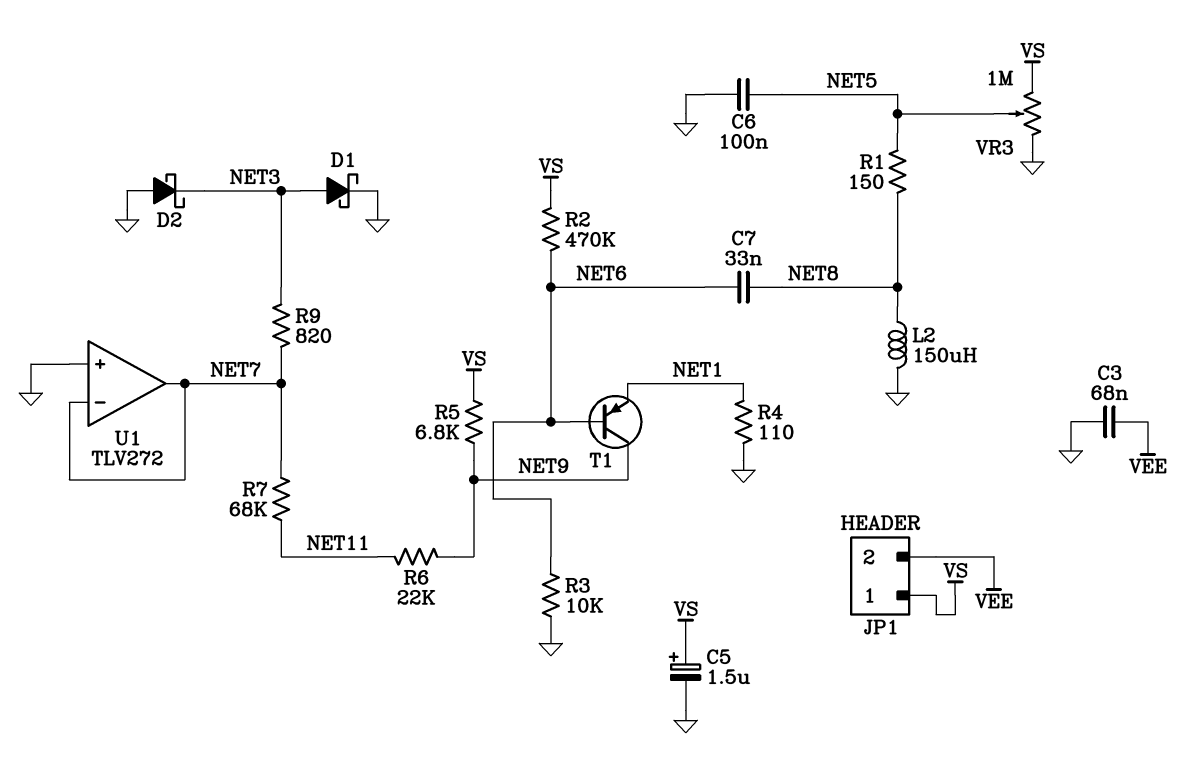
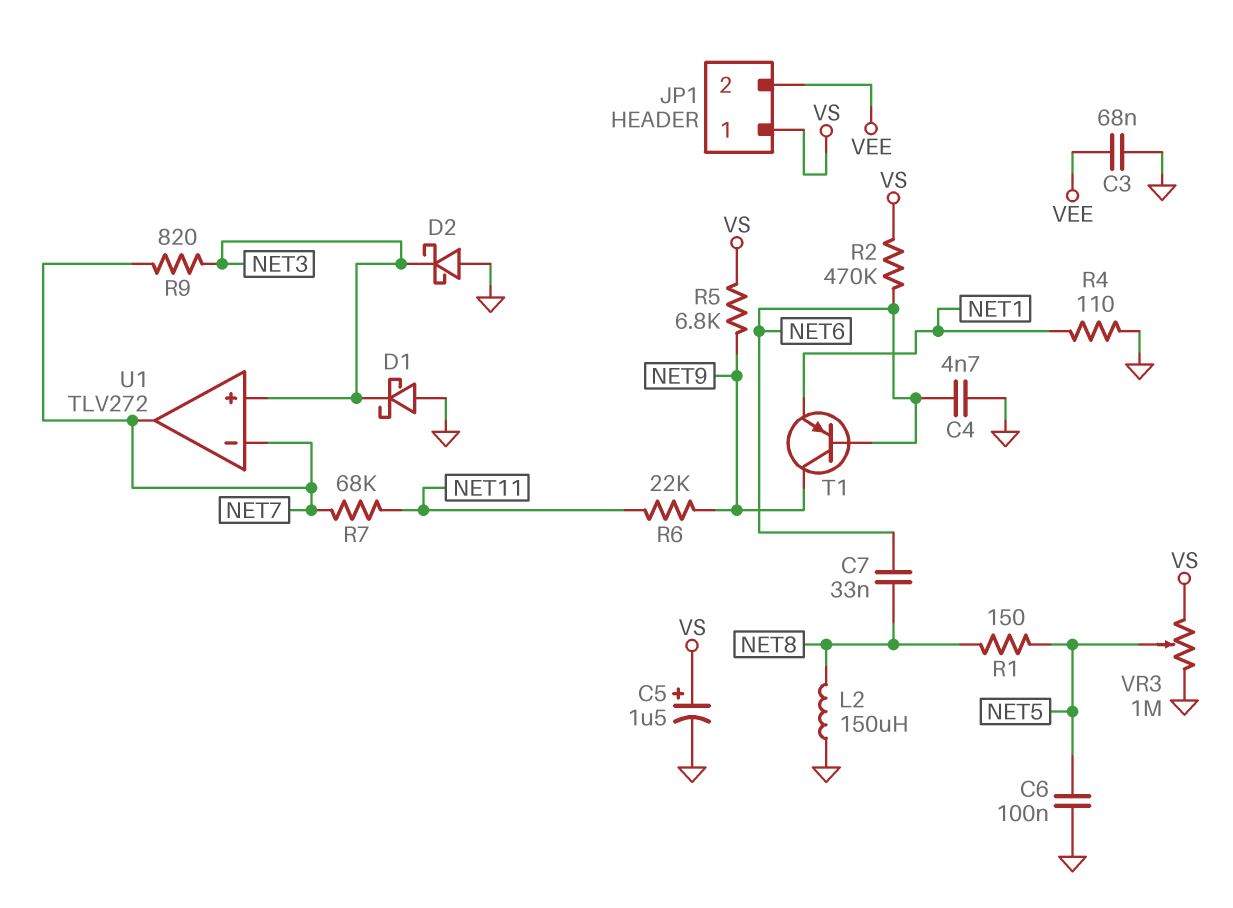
C4: none -> 4.7nF (GND, NET6)
D1: schottky (A NET3, K GND) -> schottky (A GND, K NET3)
R3: 10k (GND, NET6) -> none
U1 pin in+: GND -> NET3

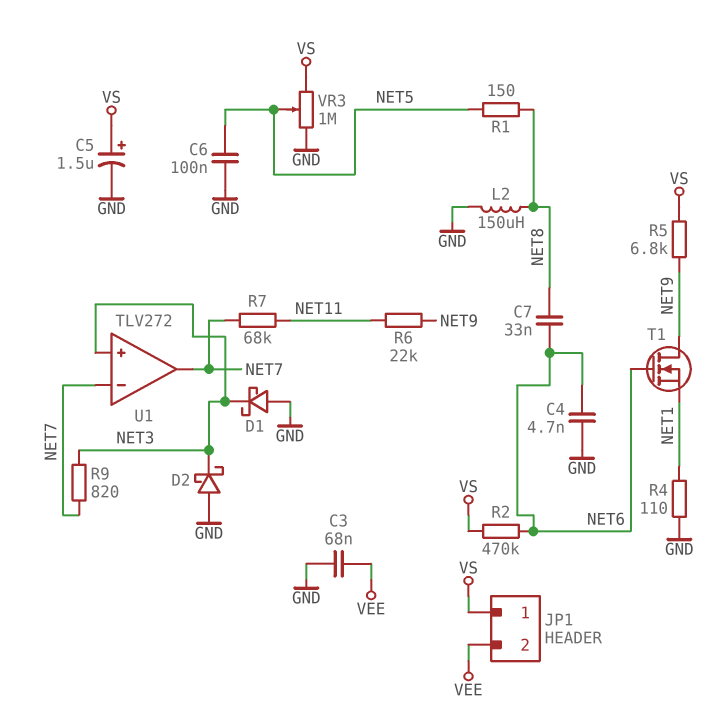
T1: PNP (B NET6, C NET9, E NET1) -> NMOS (G NET6, D NET9, S NET1)

